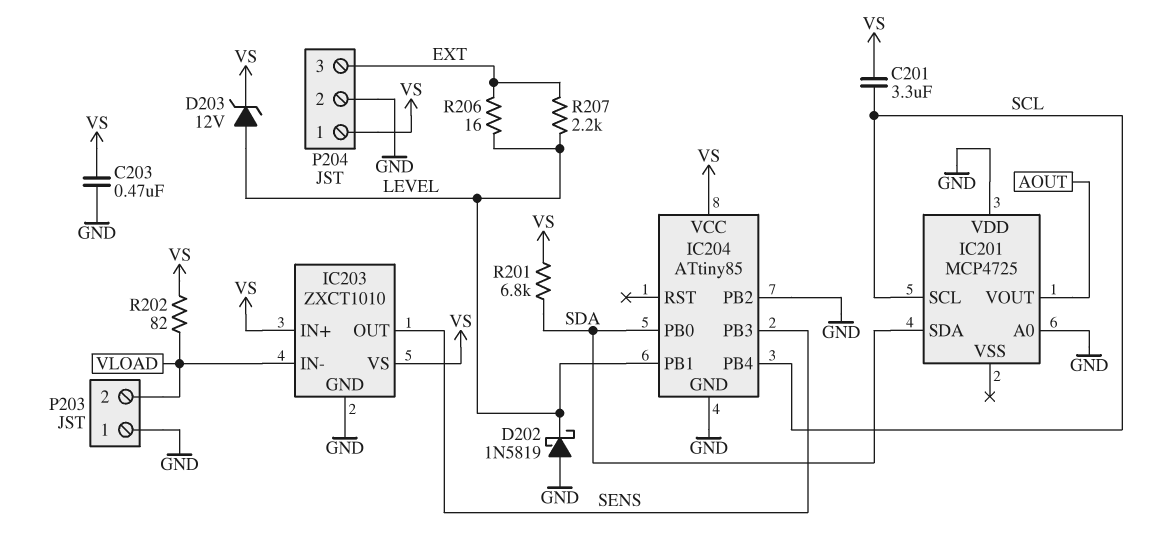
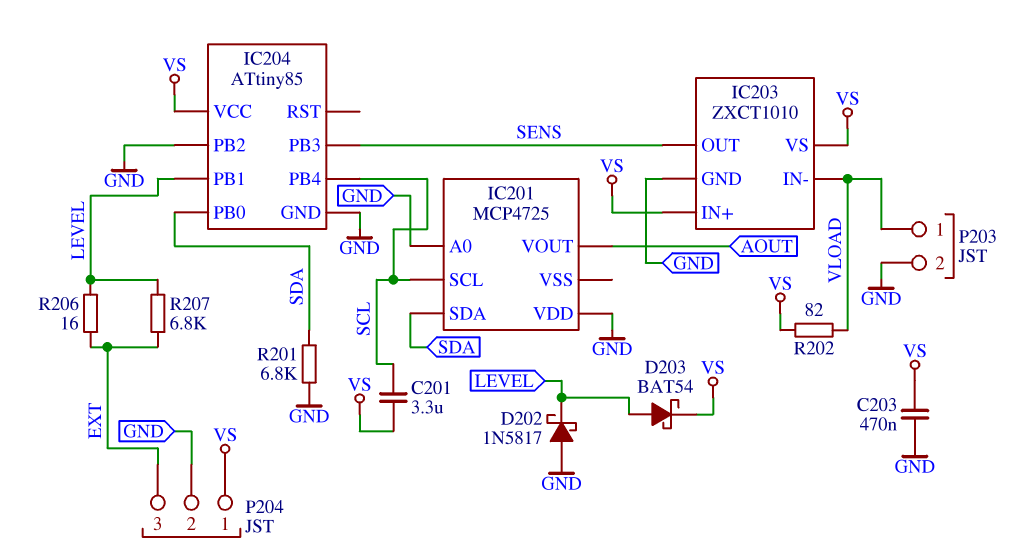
D202: schottky 1N5819 (A GND, K LEVEL) -> schottky 1N5817 (A GND, K LEVEL)
D203: zener 12V (A LEVEL, K VS) -> schottky BAT54 (A LEVEL, K VS)
P203 pin 1: GND -> VLOAD
P203 pin 2: VLOAD -> GND
R201: 6.8k (SDA, VS) -> 6.8k (GND, SDA)
R207: 2.2k (EXT, LEVEL) -> 6.8k (EXT, LEVEL)

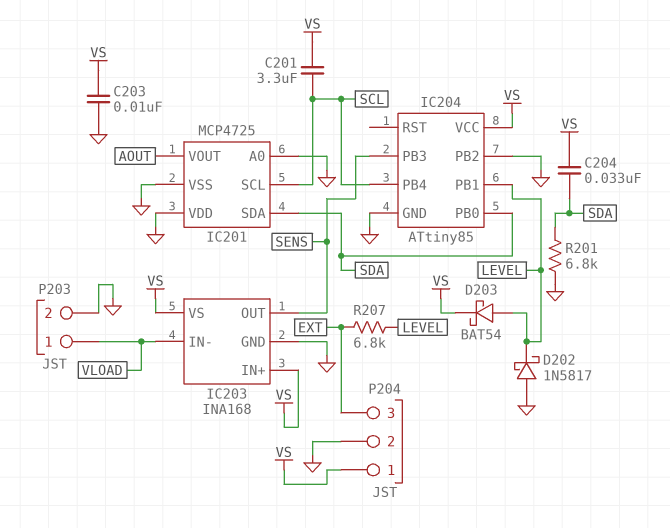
C203: 470nF (GND, VS) -> 10nF (GND, VS)
C204: none -> 33nF (SDA, VS)
IC201 pin VSS: none -> GND
IC203: ZXCT1010 -> INA168
R202: 82 (VLOAD, VS) -> none
R206: 16 (EXT, LEVEL) -> none

